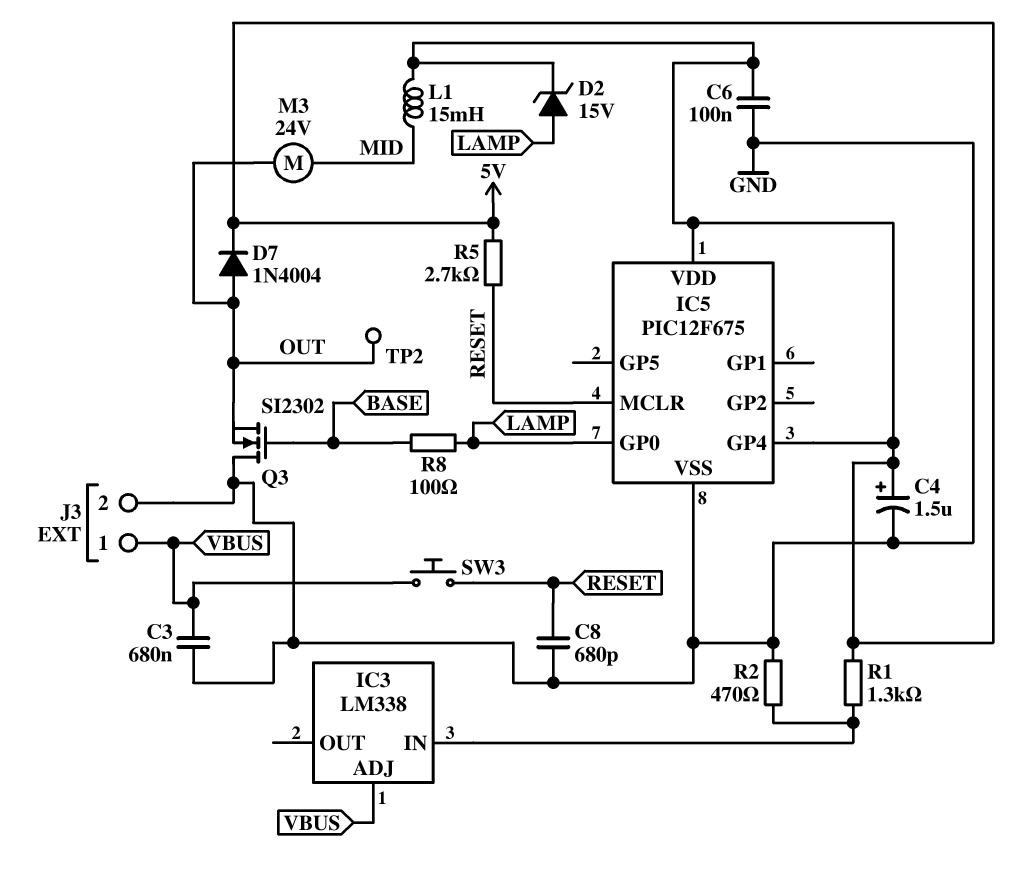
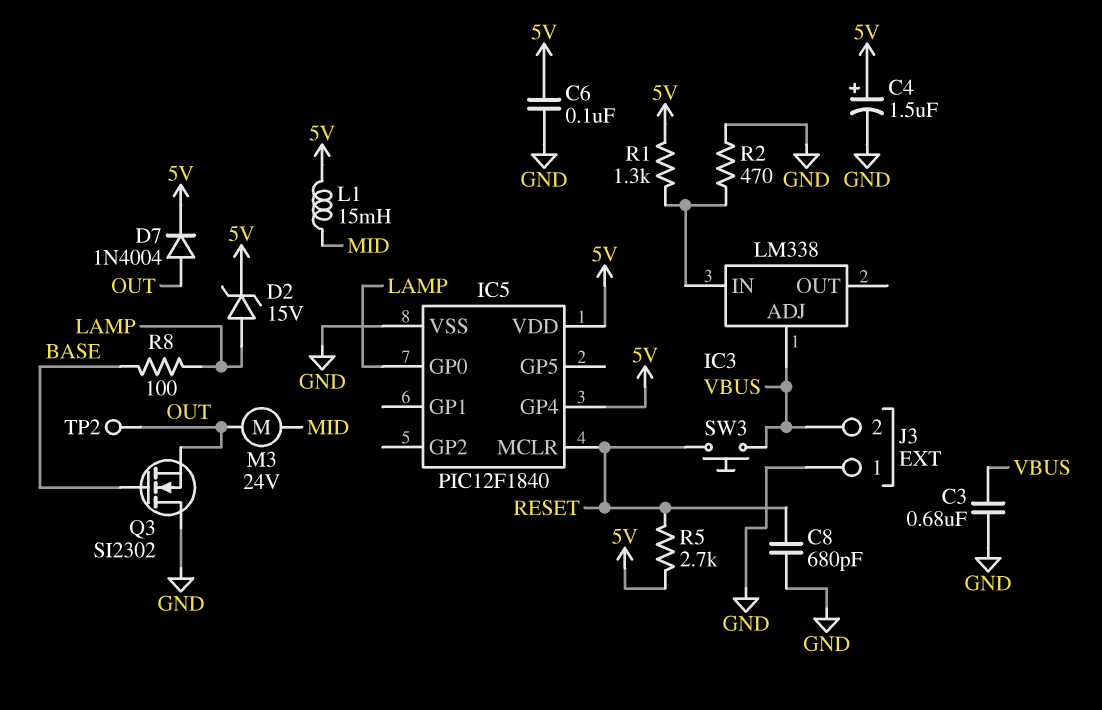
IC5: PIC12F675 -> PIC12F1840
J3 pin 1: VBUS -> GND
J3 pin 2: GND -> VBUS

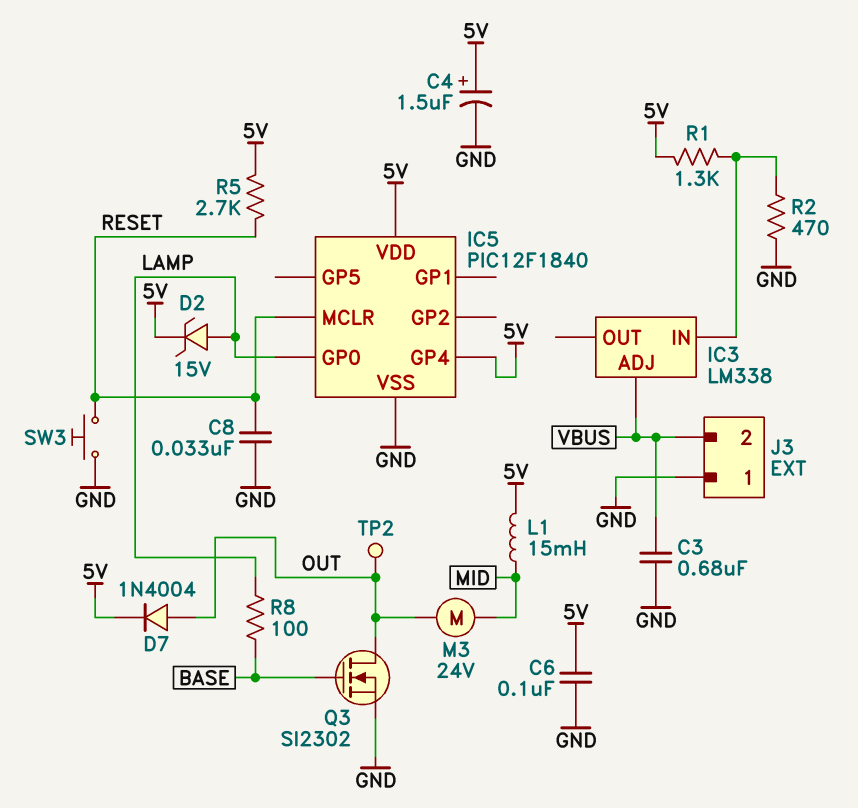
C8: 680pF (GND, RESET) -> 33nF (GND, RESET)
Q3: NMOS SI2302 (G BASE, D GND, S OUT) -> NMOS SI2302 (G BASE, D OUT, S GND)
SW3: button (RESET, VBUS) -> button (GND, RESET)

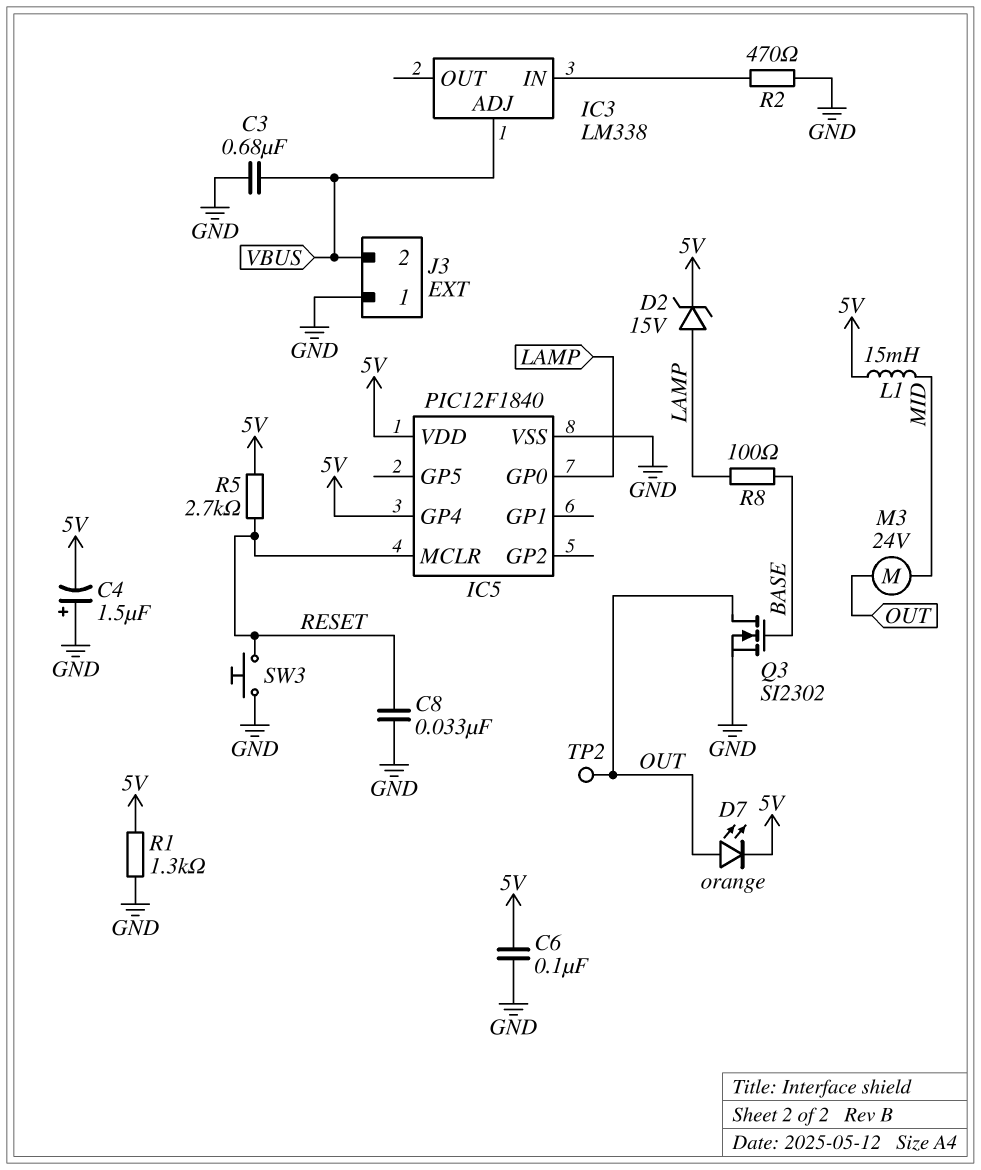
C4: 1.5uF (plus 5V, minus GND) -> 1.5uF (plus GND, minus 5V)
D7: diode 1N4004 (A OUT, K 5V) -> LED orange (A OUT, K 5V)
R1: 1.3k (5V, IC3/IN) -> 1.3k (5V, GND)

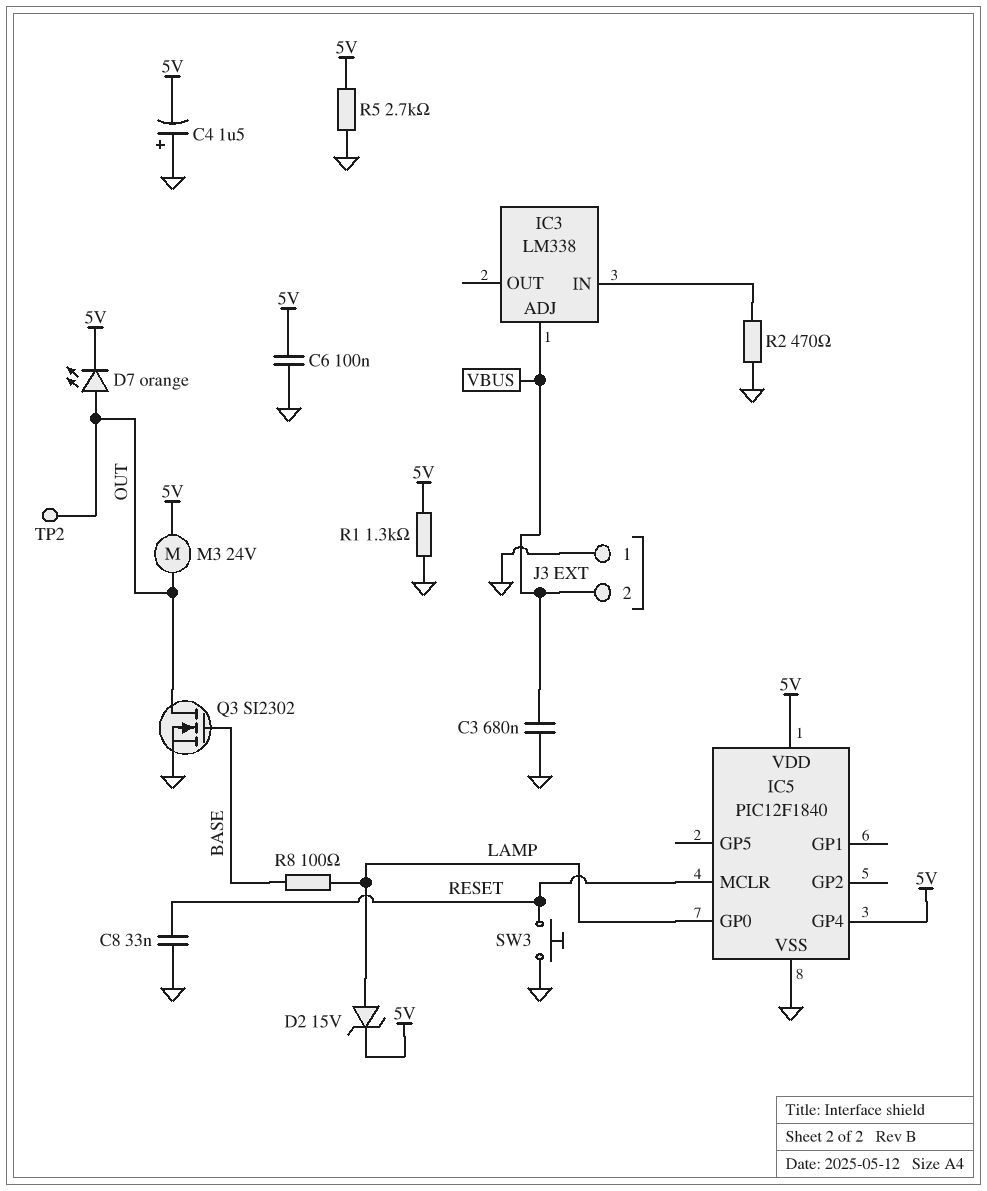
L1: 15mH (5V, MID) -> none
M3: motor 24V (MID, OUT) -> motor 24V (5V, OUT)
R5: 2.7k (5V, RESET) -> 2.7k (5V, GND)

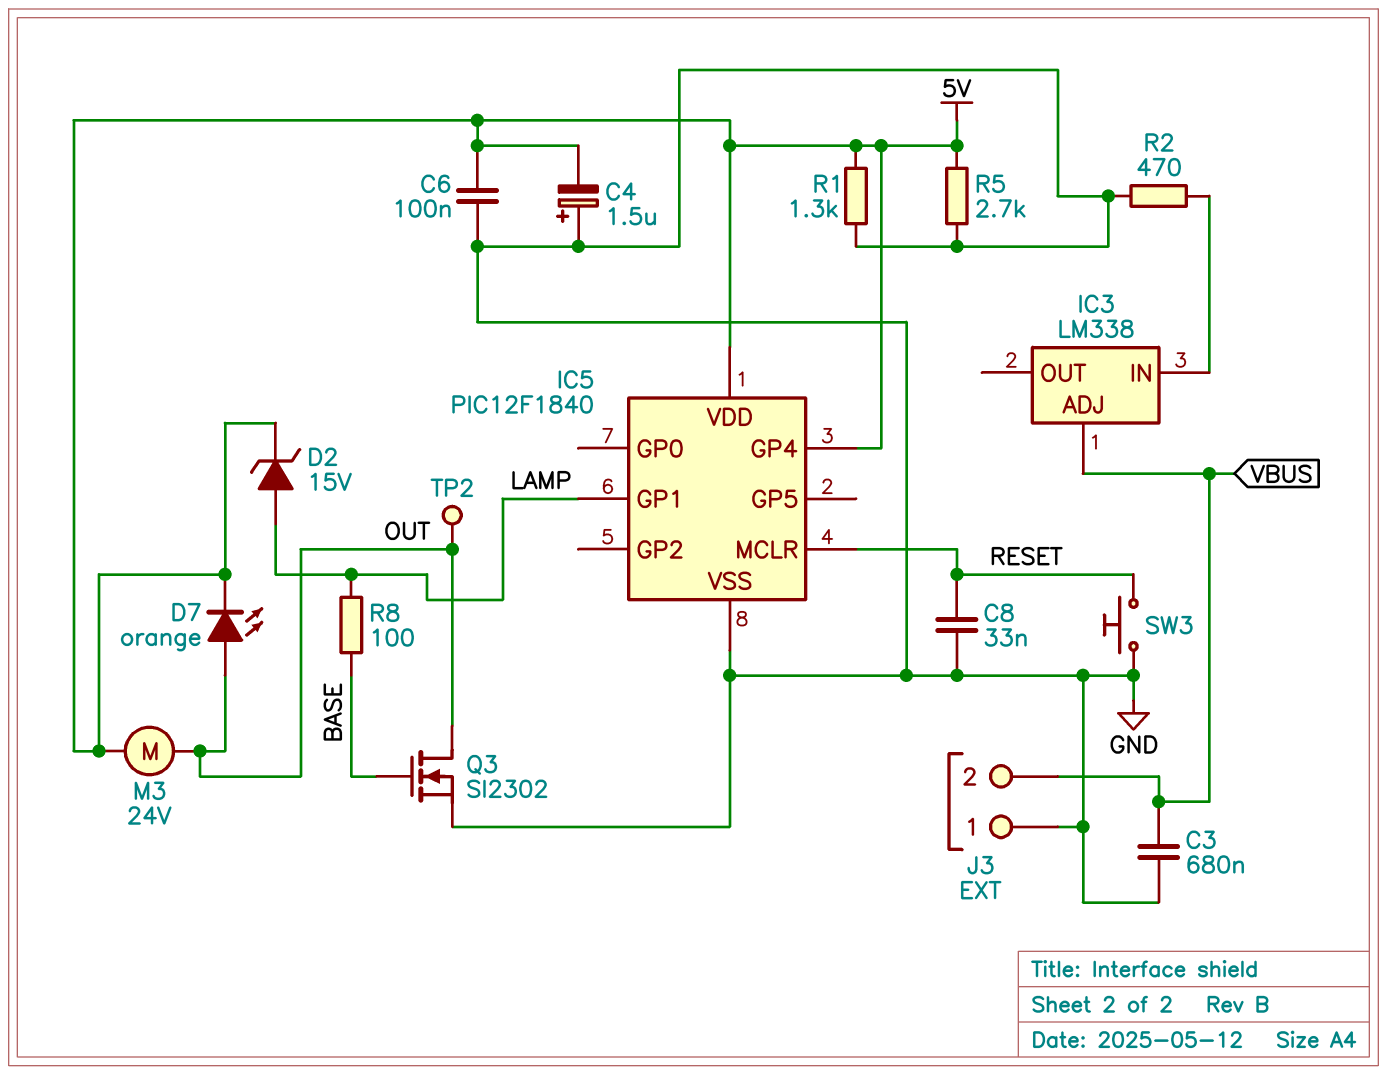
IC5 pin GP0: LAMP -> none
IC5 pin GP1: none -> LAMP

